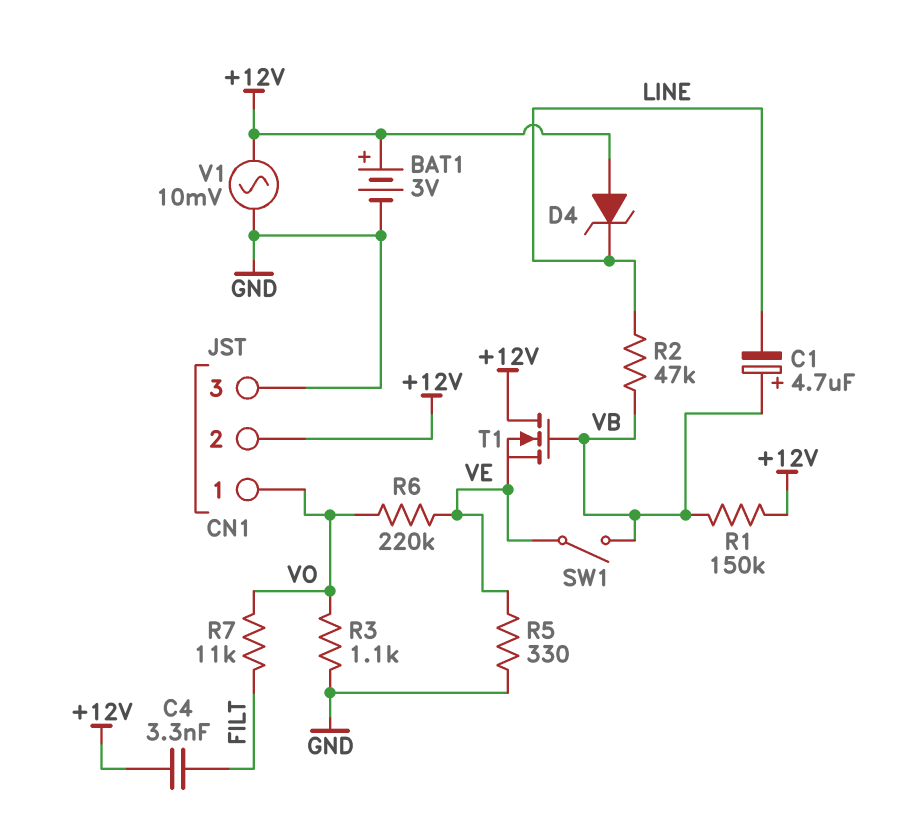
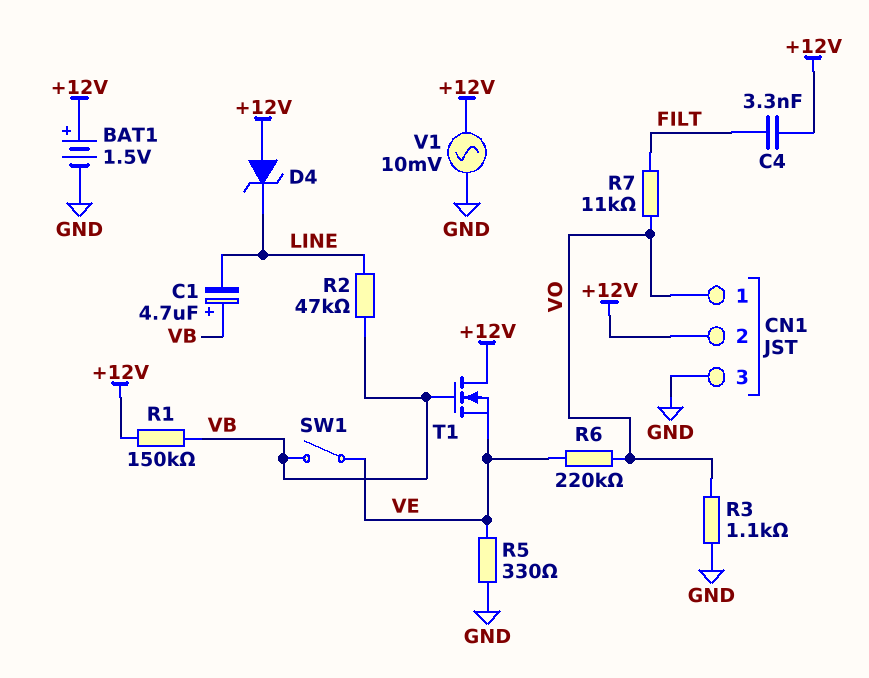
BAT1: 3V (plus +12V, minus GND) -> 1.5V (plus +12V, minus GND)

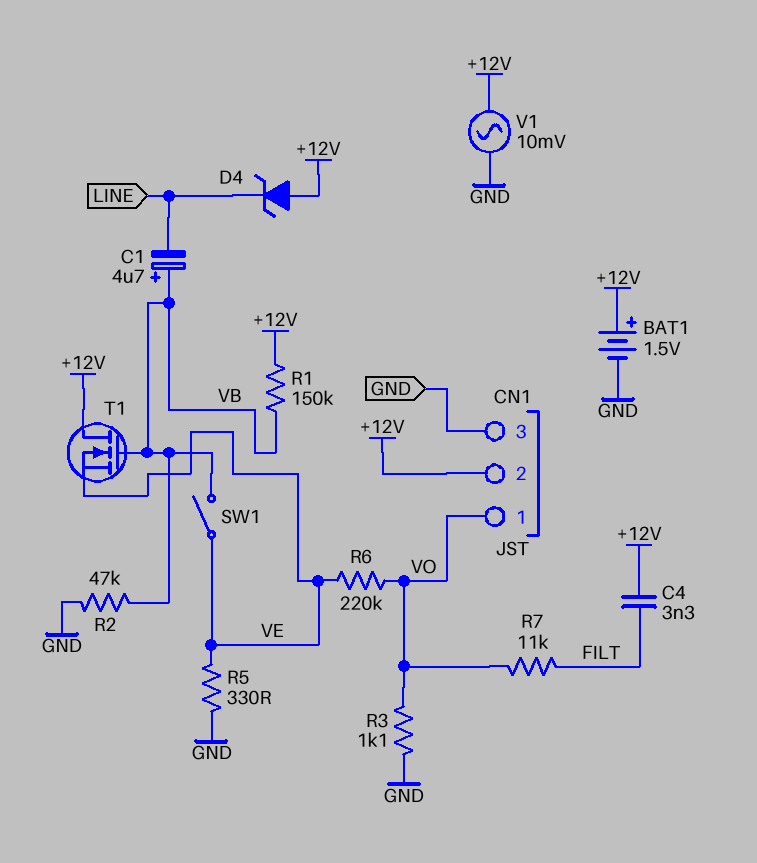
R2: 47k (LINE, VB) -> 47k (GND, VB)

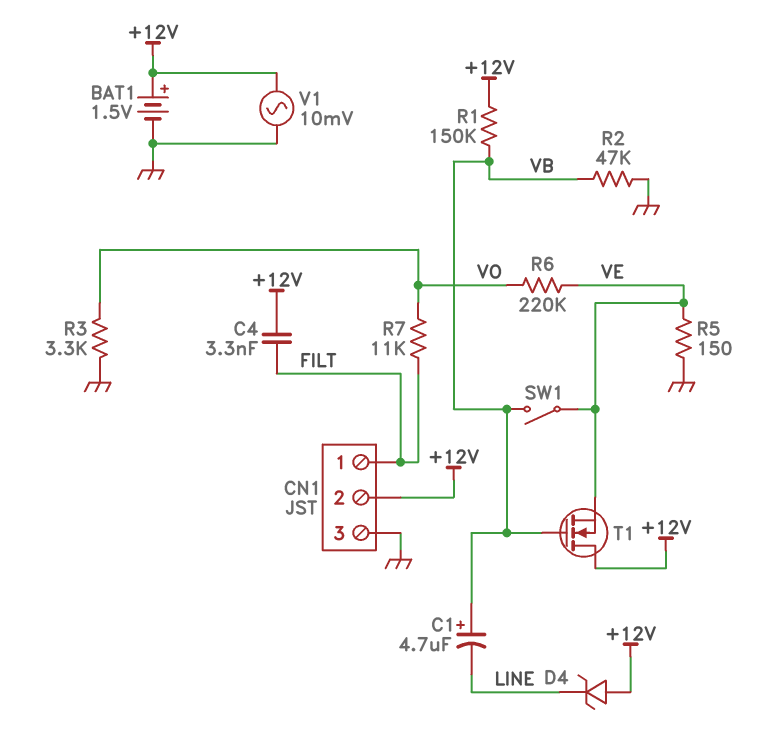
CN1 pin 1: VO -> FILT
R3: 1.1k (GND, VO) -> 3.3k (GND, VO)
R5: 330 (GND, VE) -> 150 (GND, VE)

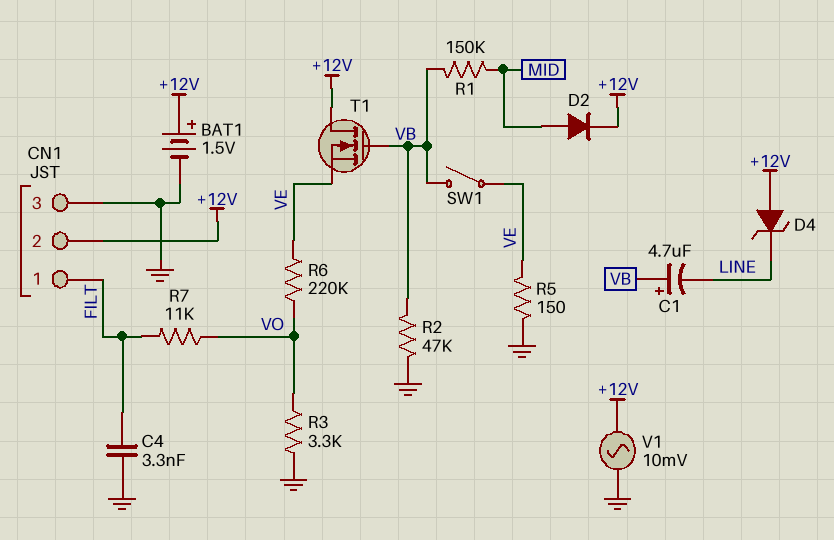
C4: 3.3nF (+12V, FILT) -> 3.3nF (FILT, GND)
D2: none -> diode (A MID, K +12V)
R1: 150k (+12V, VB) -> 150k (MID, VB)

